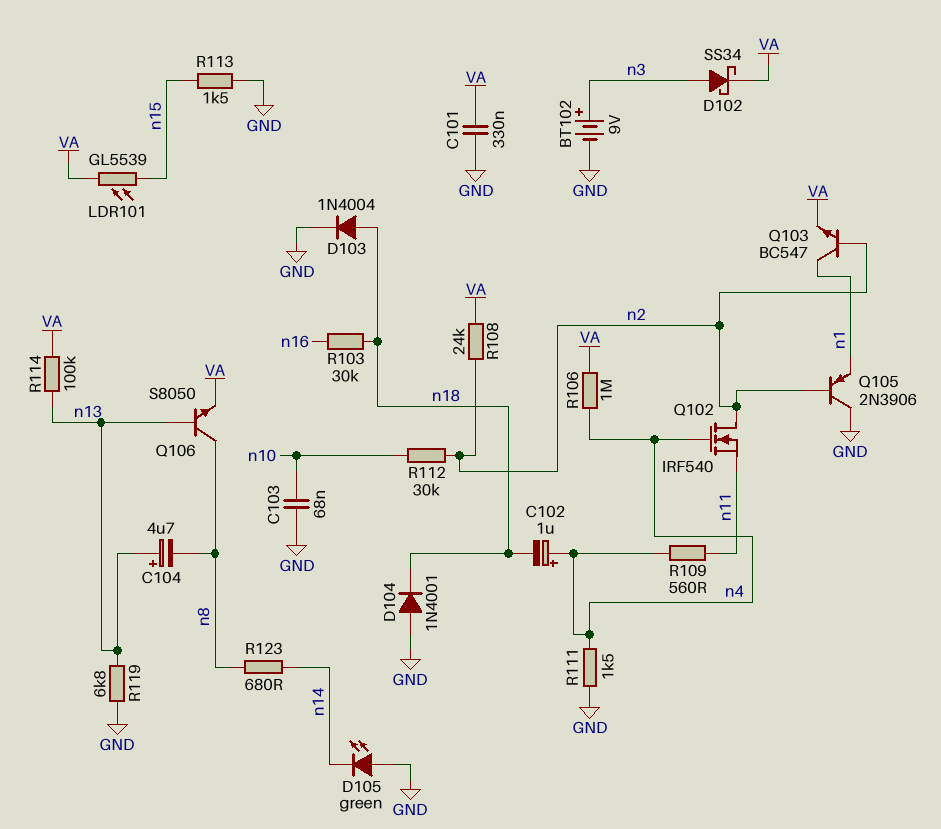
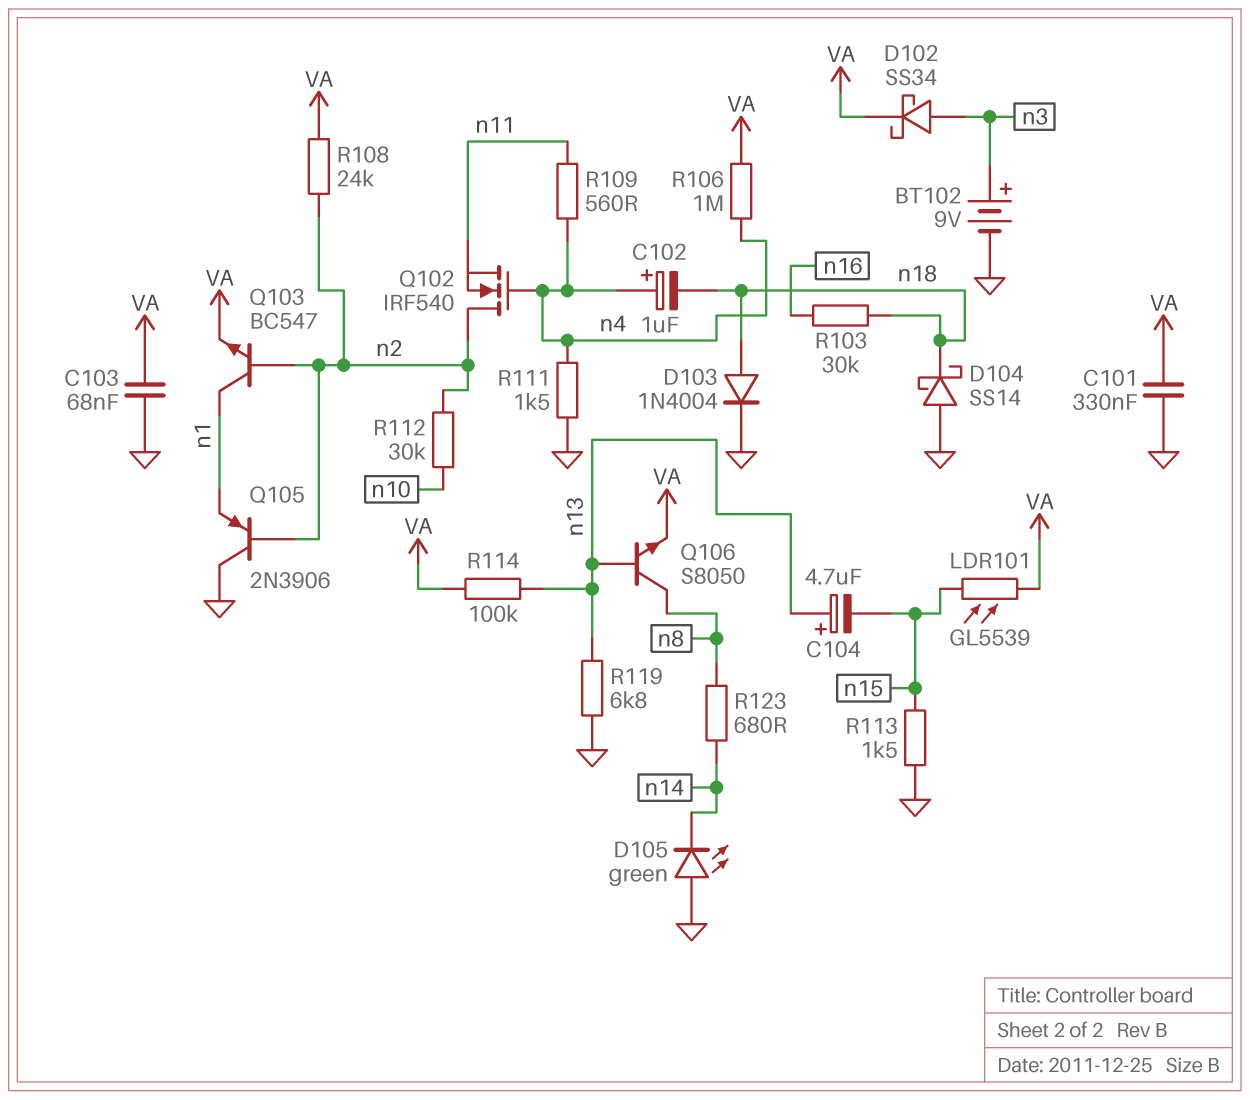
C103: 68nF (GND, n10) -> 68nF (GND, VA)
C104: 4.7uF (plus n13, minus n8) -> 4.7uF (plus n13, minus n15)
D104: diode 1N4001 (A GND, K n18) -> schottky SS14 (A GND, K n18)

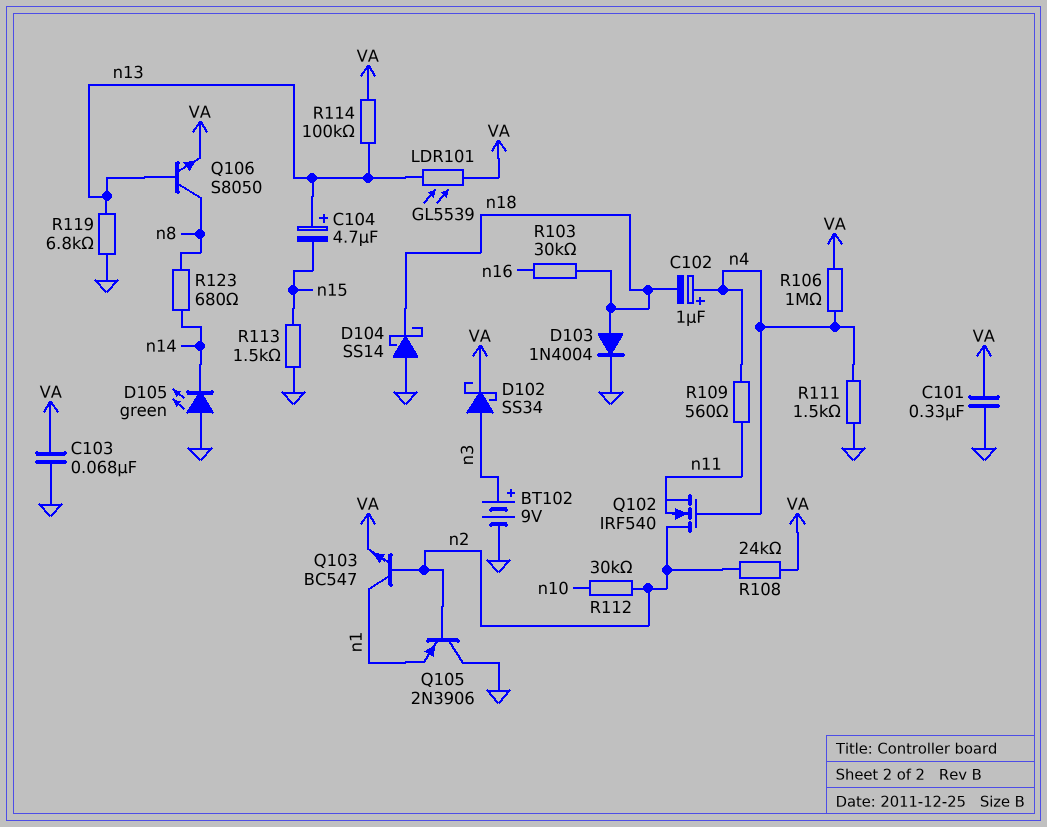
LDR101: GL5539 (VA, n15) -> GL5539 (VA, n13)

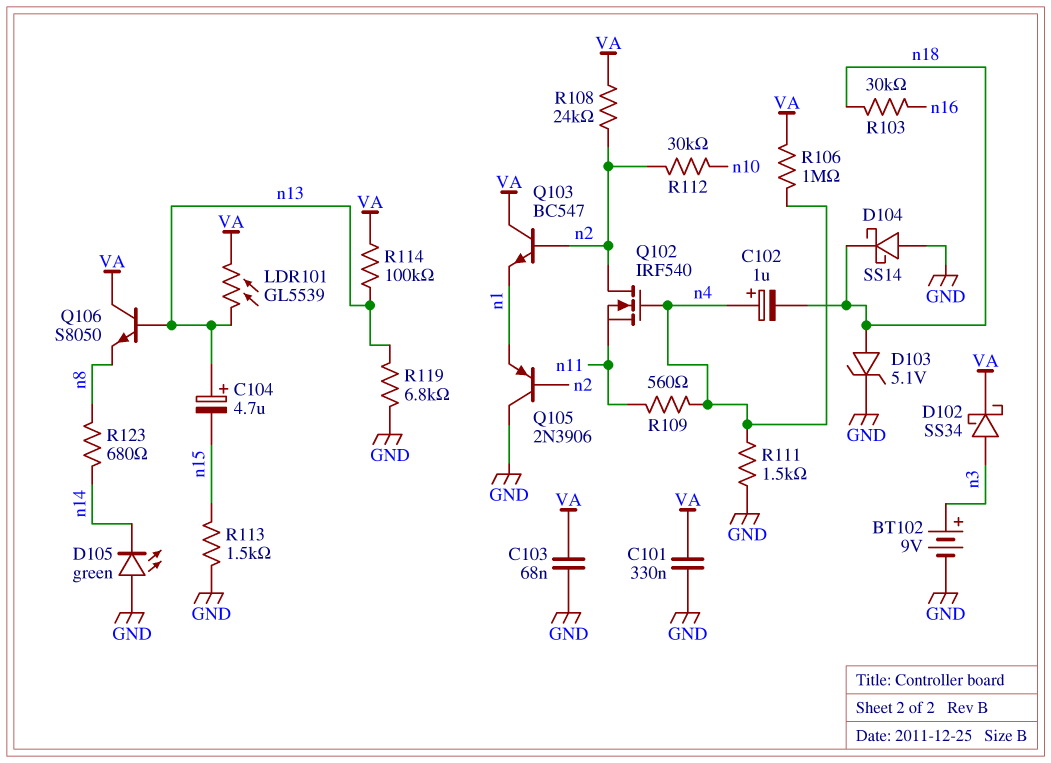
D103: diode 1N4004 (A n18, K GND) -> zener 5.1V (A n18, K GND)
Q103: NPN BC547 (B n2, C n1, E VA) -> NPN BC547 (B n2, C VA, E n1)
Q106: NPN S8050 (B n13, C n8, E VA) -> NPN S8050 (B n13, C VA, E n8)

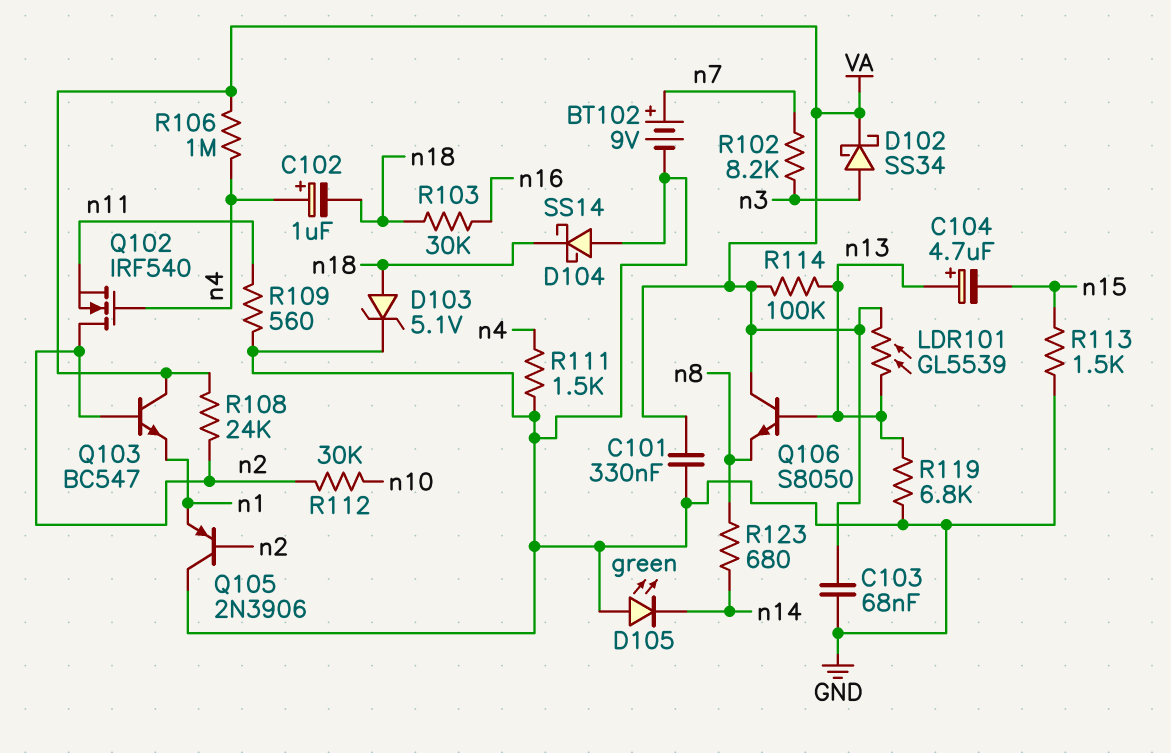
BT102: 9V (plus n3, minus GND) -> 9V (plus n7, minus GND)
R102: none -> 8.2k (n3, n7)
R109: 560 (n4, n11) -> 560 (GND, n11)

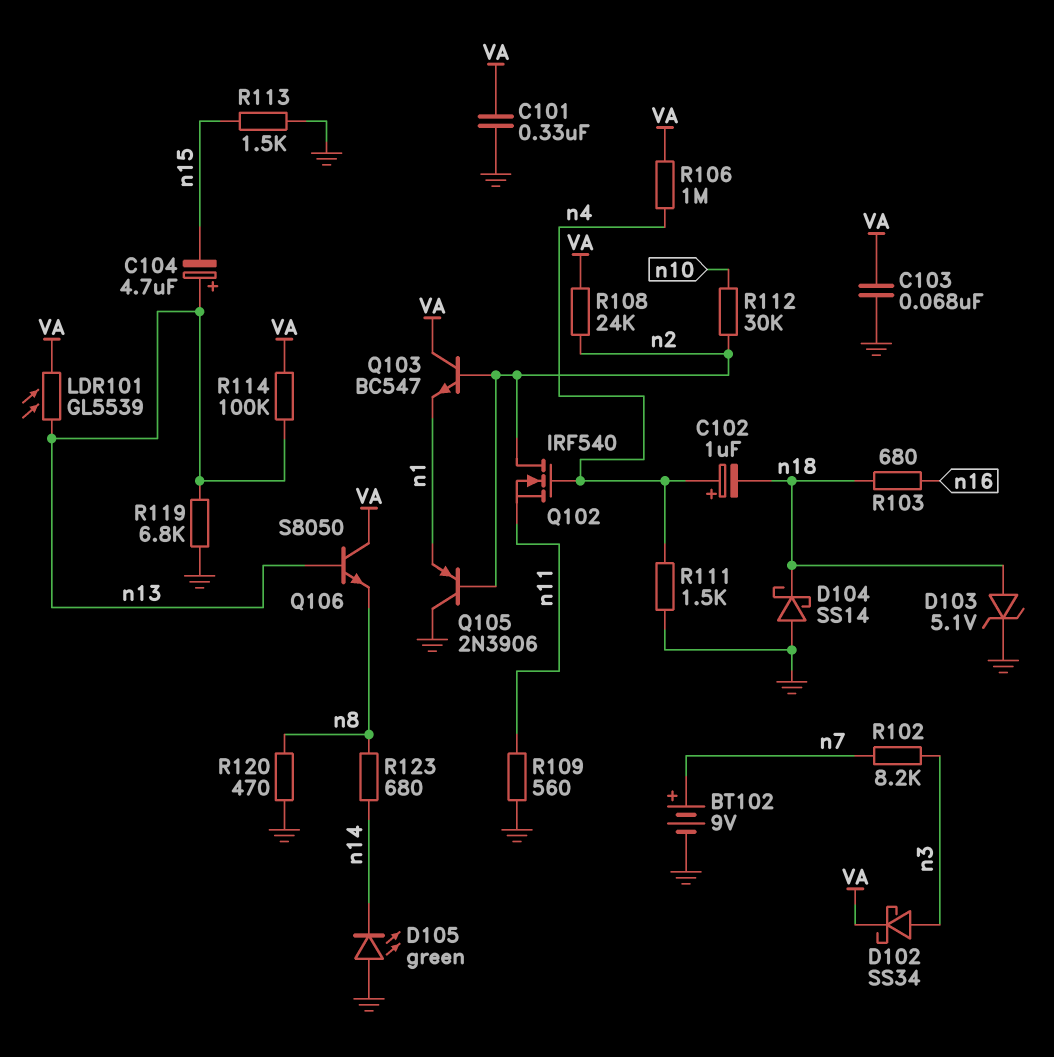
R103: 30k (n16, n18) -> 680 (n16, n18)
R120: none -> 470 (GND, n8)

